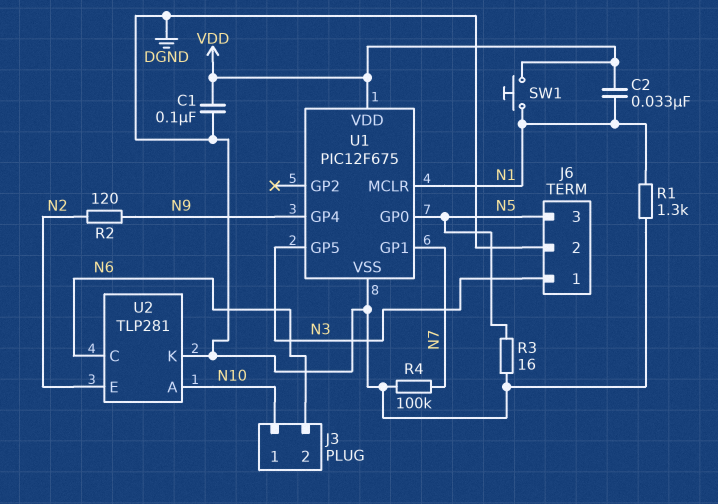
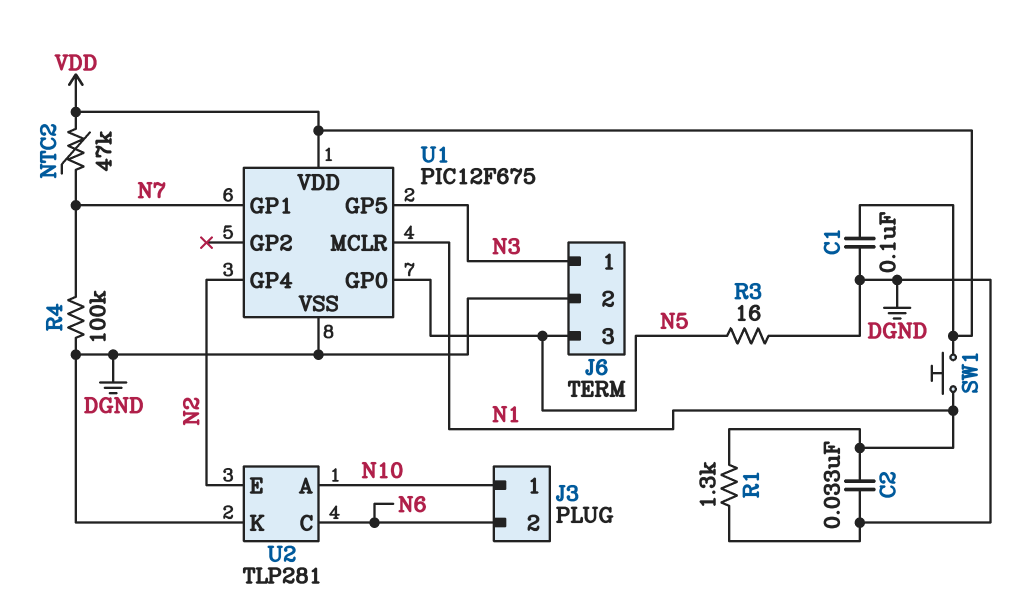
C2: 33nF (N1, VDD) -> 33nF (DGND, N1)
NTC2: none -> 47k (N7, VDD)
R2: 120 (N2, N9) -> none
U1 pin GP4: N9 -> N2

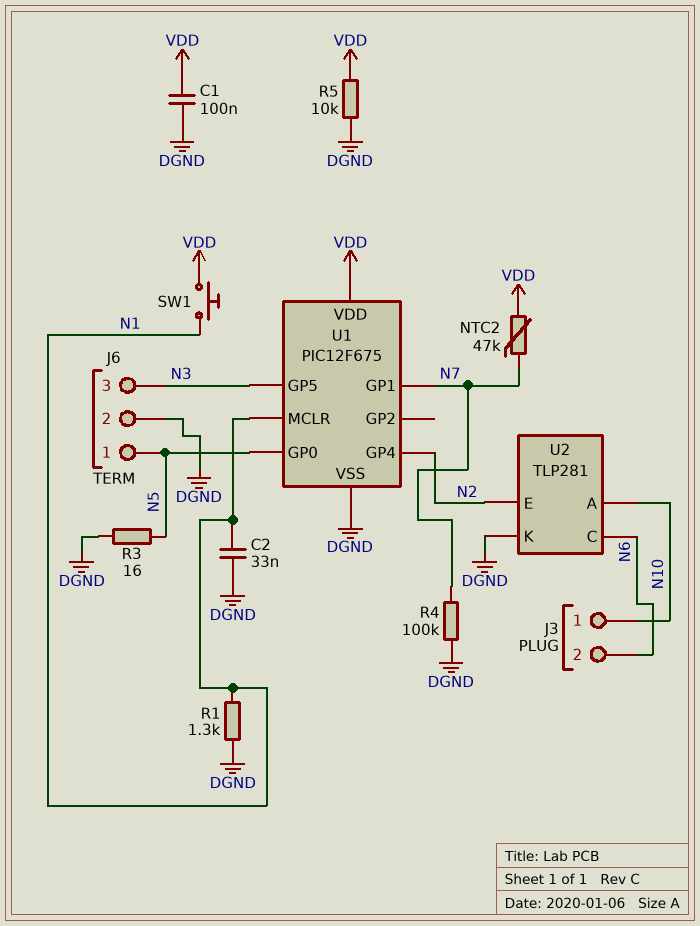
J6 pin 1: N3 -> N5
J6 pin 3: N5 -> N3
R5: none -> 10k (DGND, VDD)

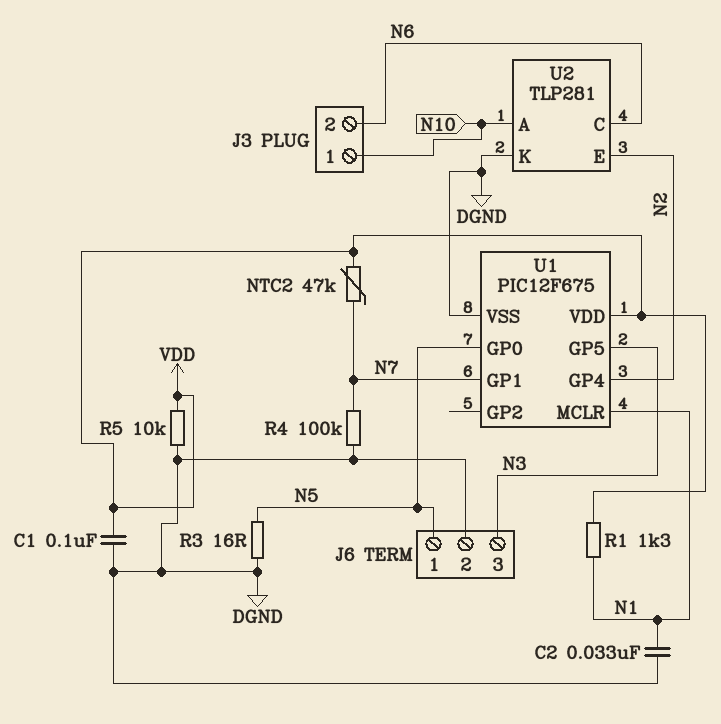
R1: 1.3k (DGND, N1) -> 1.3k (N1, VDD)
SW1: button (N1, VDD) -> none

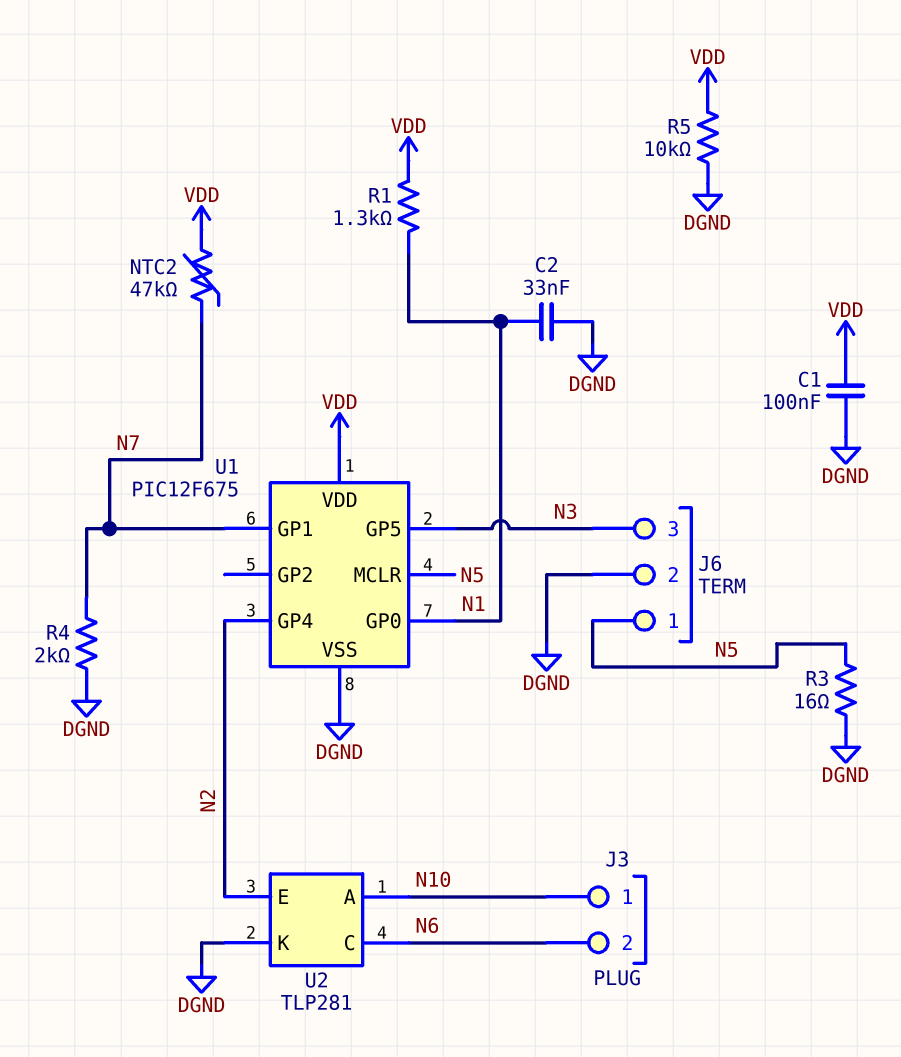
R4: 100k (DGND, N7) -> 2k (DGND, N7)
U1 pin GP0: N5 -> N1
U1 pin MCLR: N1 -> N5

